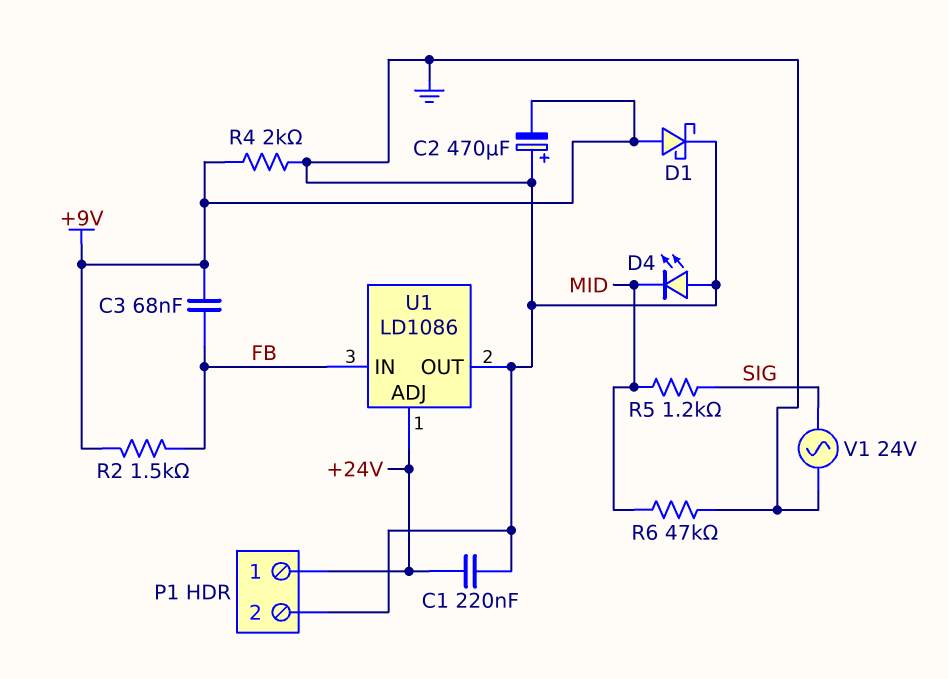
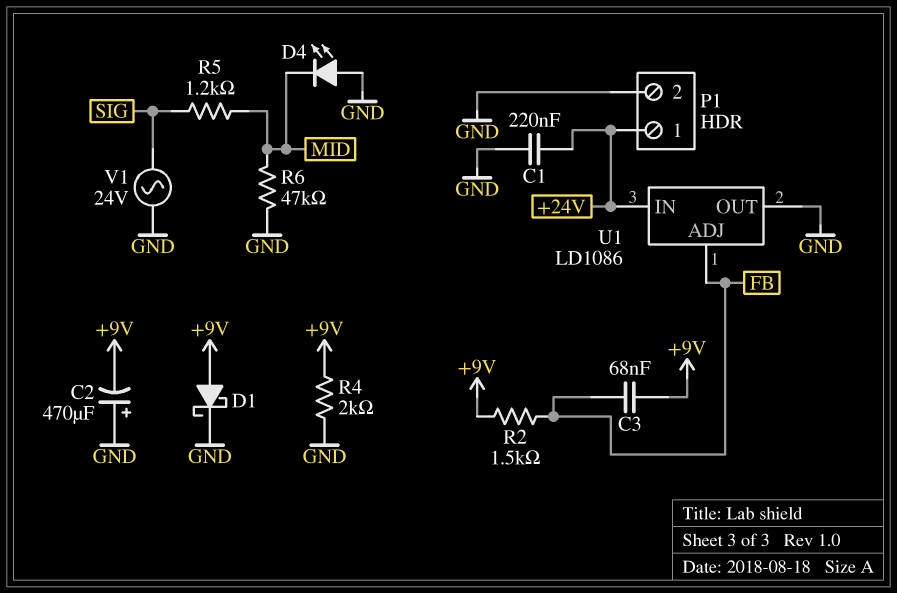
U1 pin ADJ: +24V -> FB
U1 pin IN: FB -> +24V

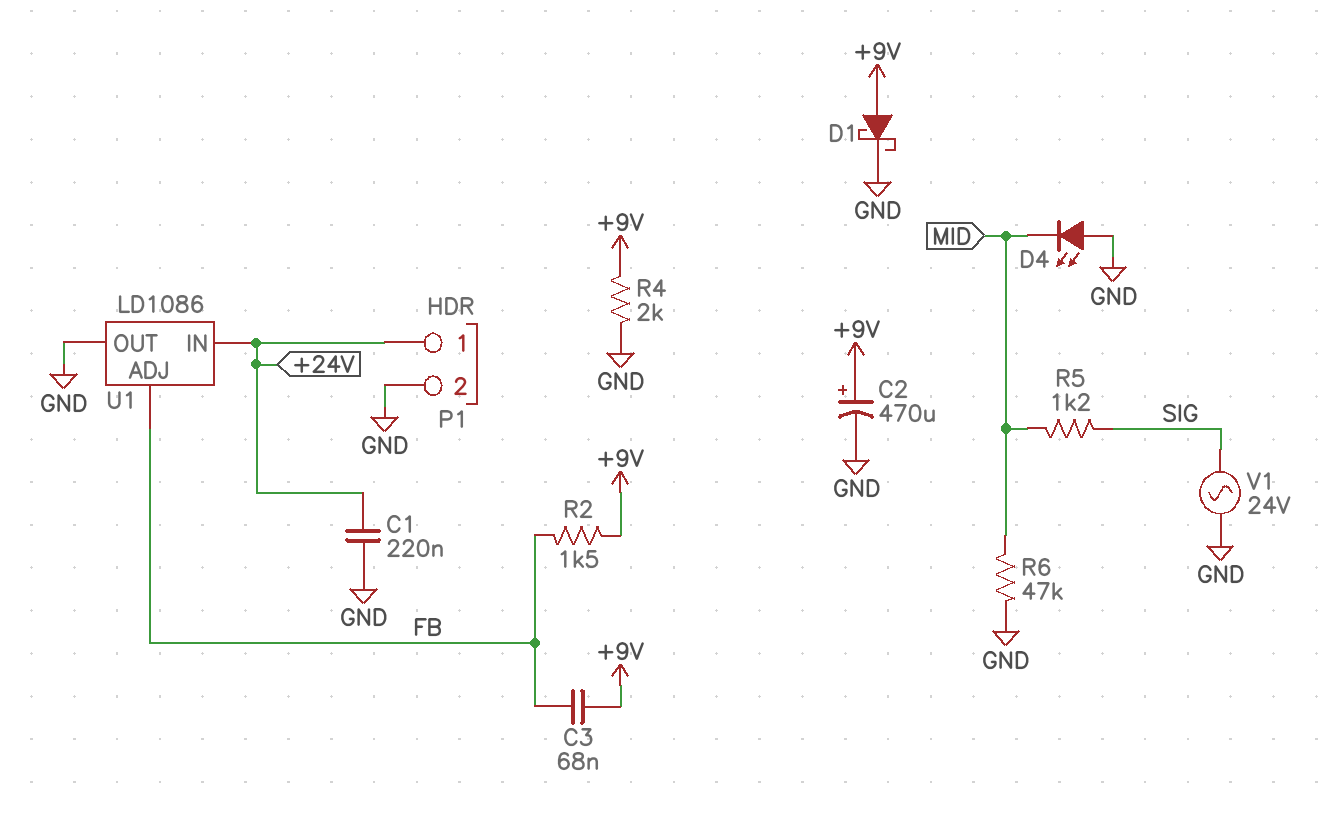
C2: 470uF (plus GND, minus +9V) -> 470uF (plus +9V, minus GND)

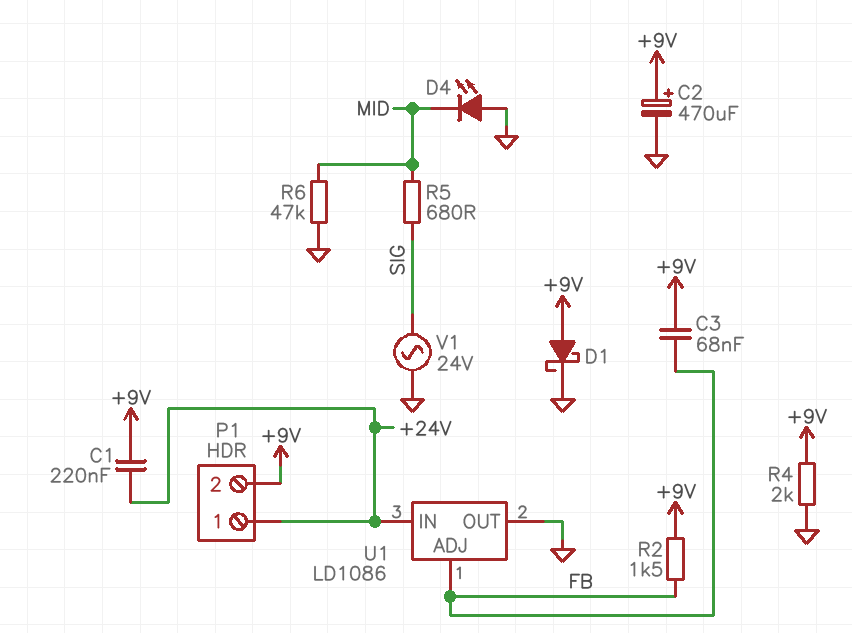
C1: 220nF (+24V, GND) -> 220nF (+9V, +24V)
P1 pin 2: GND -> +9V
R5: 1.2k (MID, SIG) -> 680 (MID, SIG)

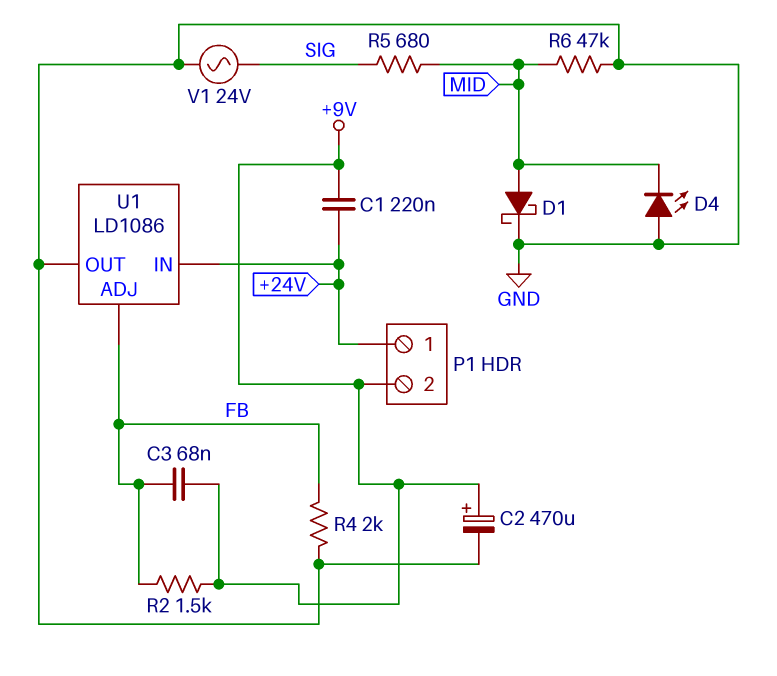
D1: schottky (A +9V, K GND) -> schottky (A MID, K GND)
R4: 2k (+9V, GND) -> 2k (FB, GND)

